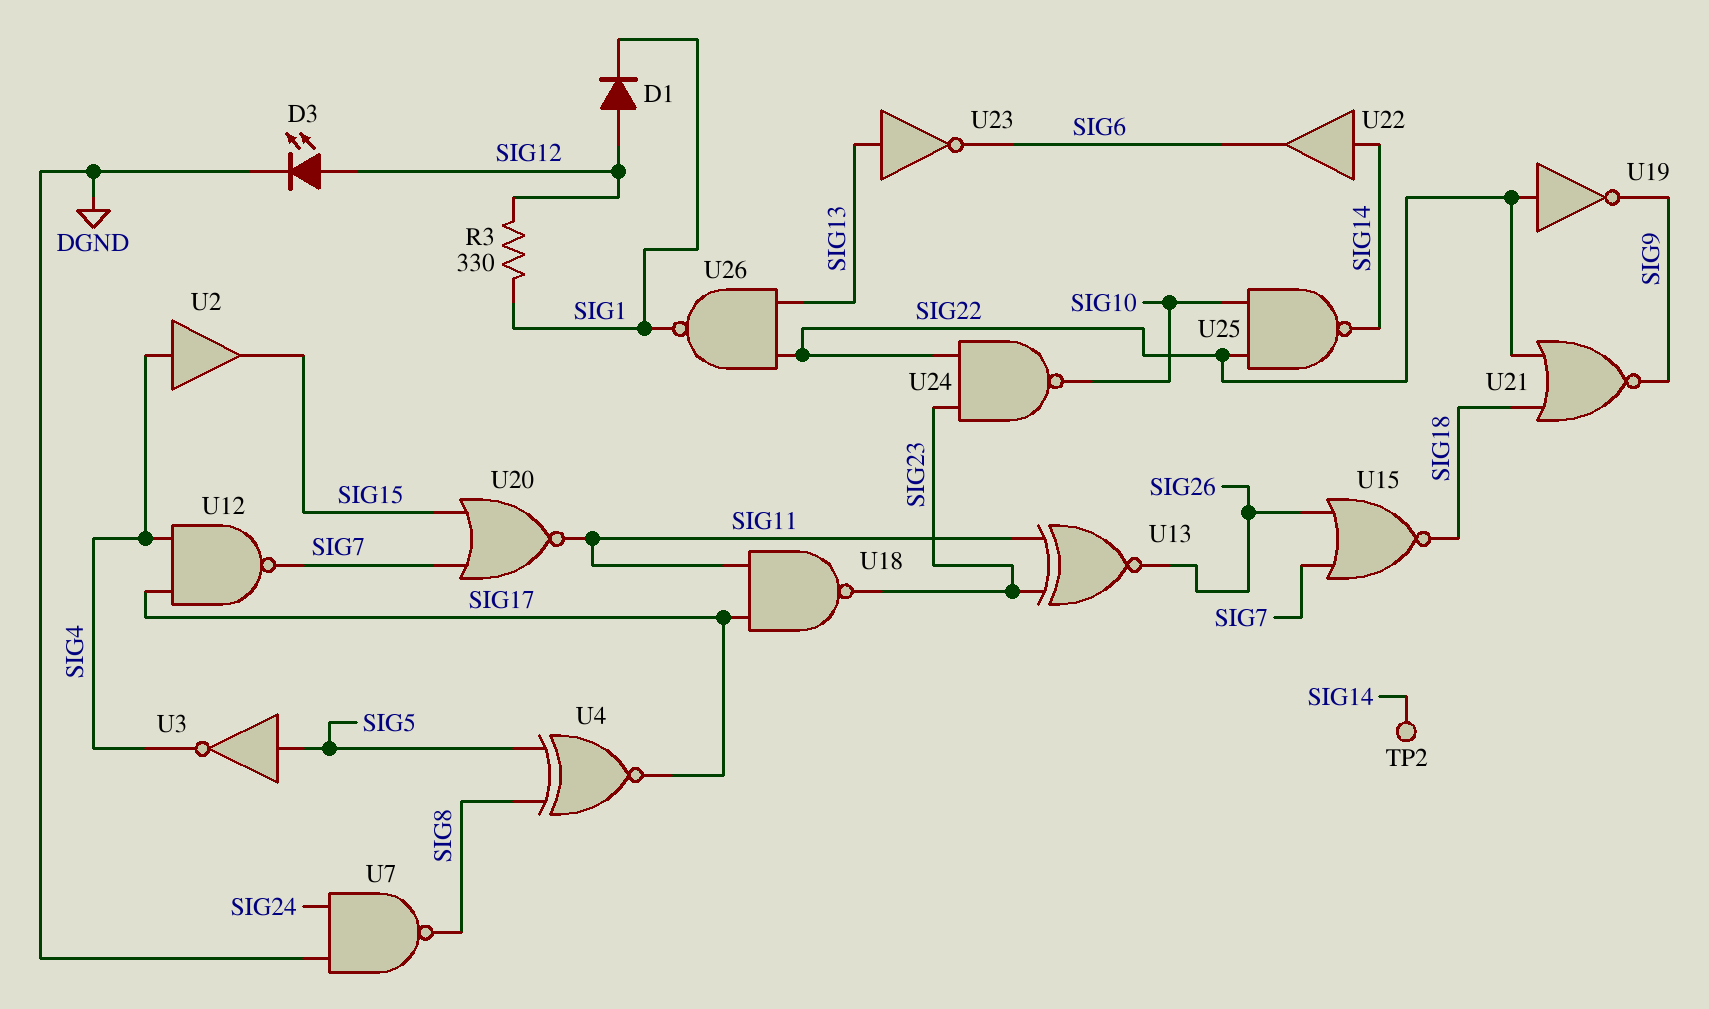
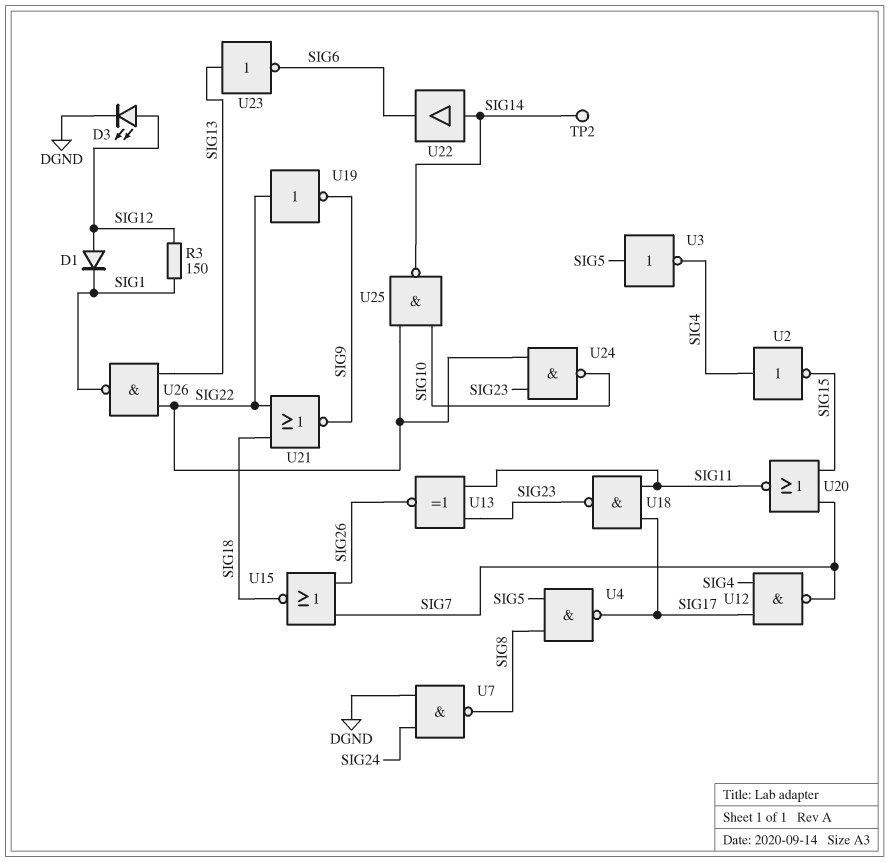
R3: 330 (SIG1, SIG12) -> 150 (SIG1, SIG12)
U2: buffer (in SIG4, out SIG15) -> NOT (in SIG4, out SIG15)
U4: XNOR (in SIG5, in SIG8, out SIG17) -> NAND (in SIG5, in SIG8, out SIG17)

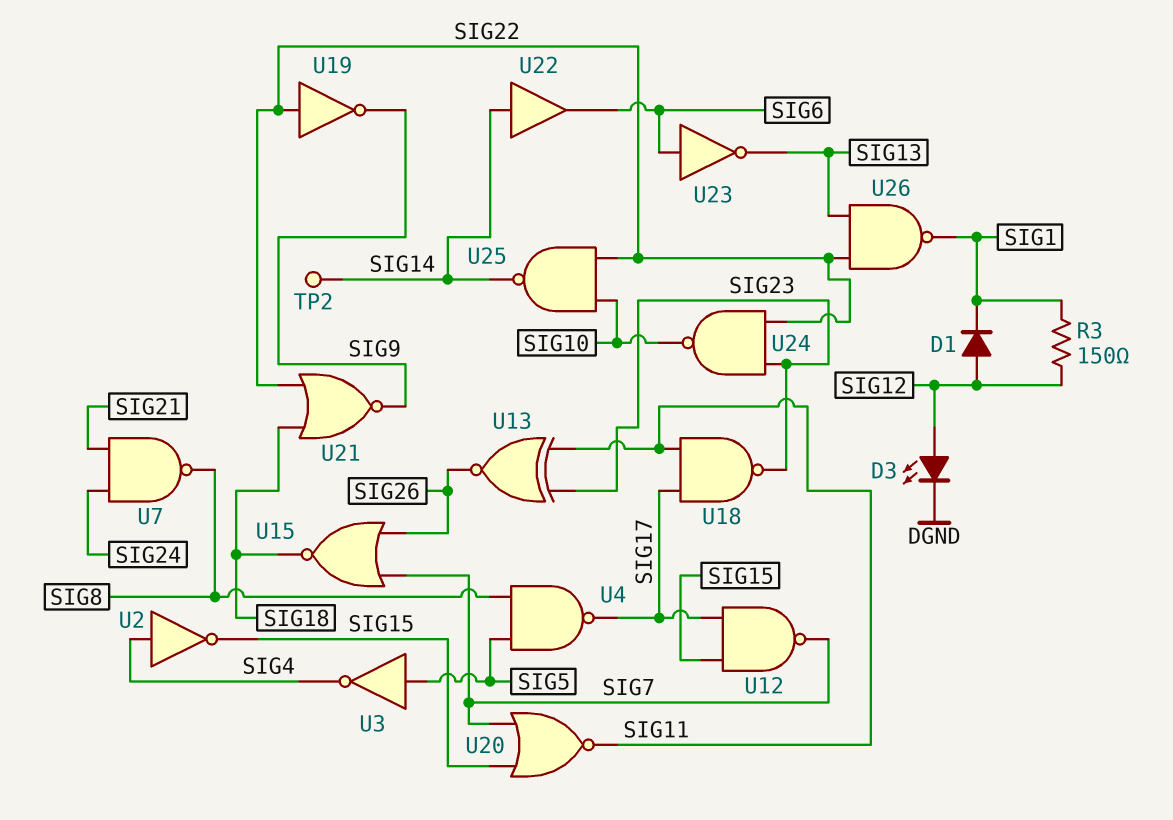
U7: NAND (in DGND, in SIG24, out SIG8) -> NAND (in SIG21, in SIG24, out SIG8)
U12: NAND (in SIG4, in SIG17, out SIG7) -> NAND (in SIG15, in SIG17, out SIG7)
U23: NOT (in SIG13, out SIG6) -> NOT (in SIG6, out SIG13)

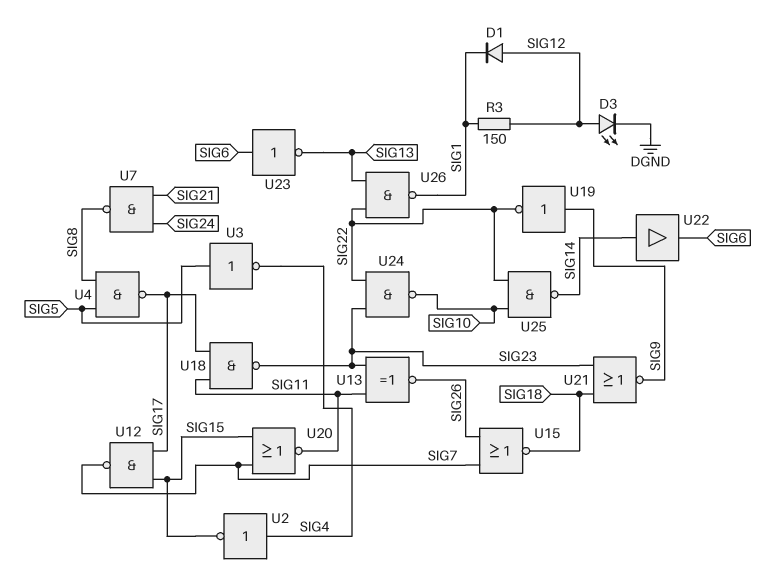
TP2: test point (SIG14) -> none
U19: NOT (in SIG22, out SIG9) -> NOT (in SIG9, out SIG22)
U21: NOR (in SIG18, in SIG22, out SIG9) -> NOR (in SIG18, in SIG23, out SIG9)

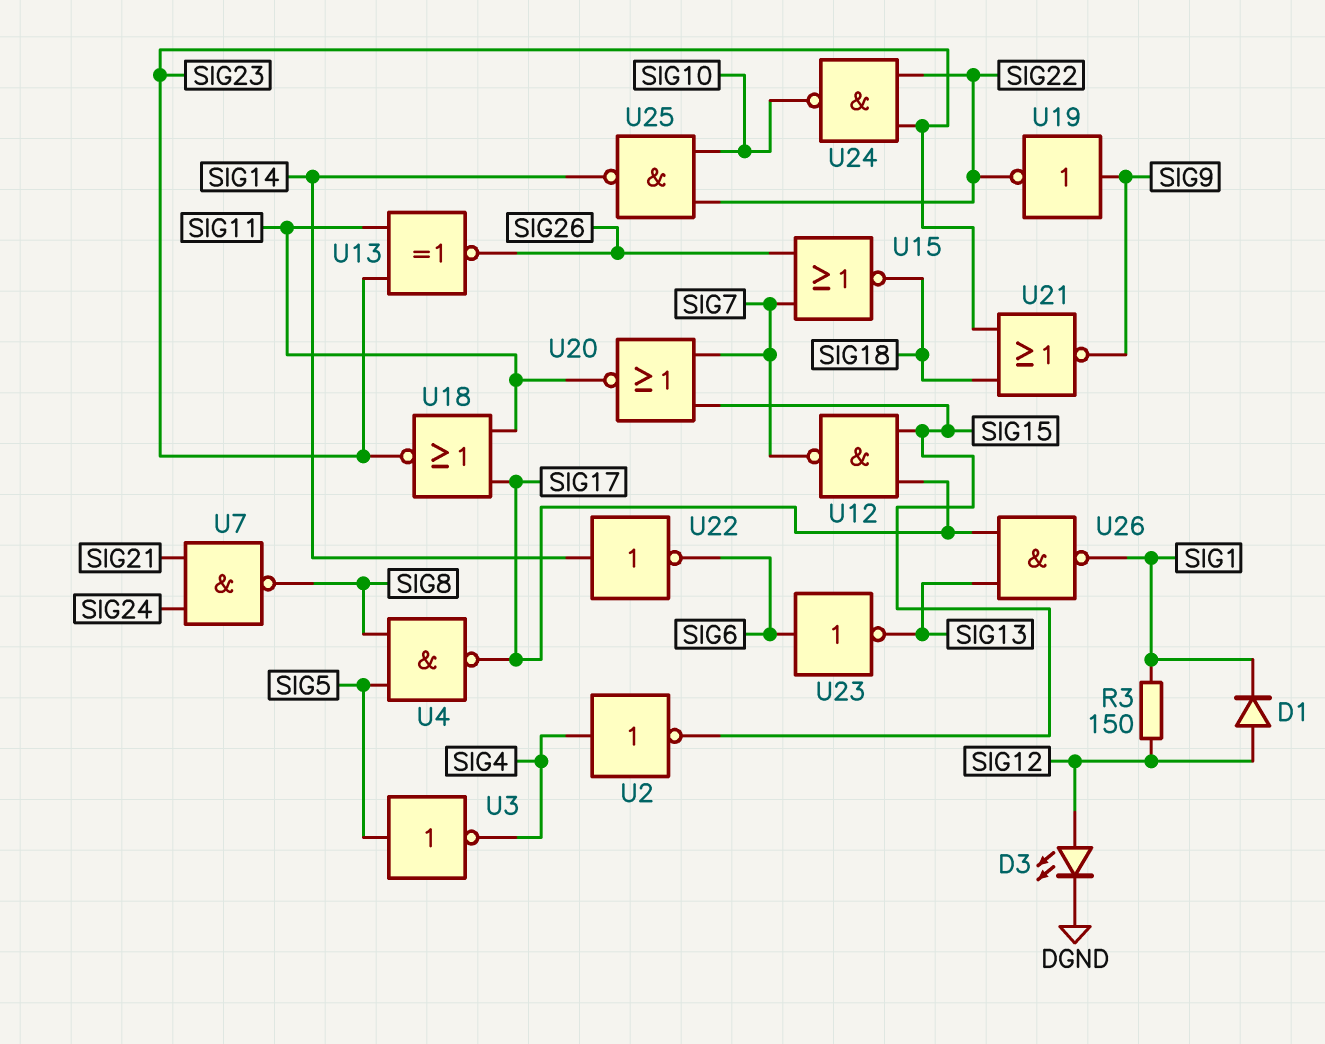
U18: NAND (in SIG11, in SIG17, out SIG23) -> NOR (in SIG11, in SIG17, out SIG23)
U22: buffer (in SIG14, out SIG6) -> NOT (in SIG14, out SIG6)
U26: NAND (in SIG13, in SIG22, out SIG1) -> NAND (in SIG13, in SIG17, out SIG1)

